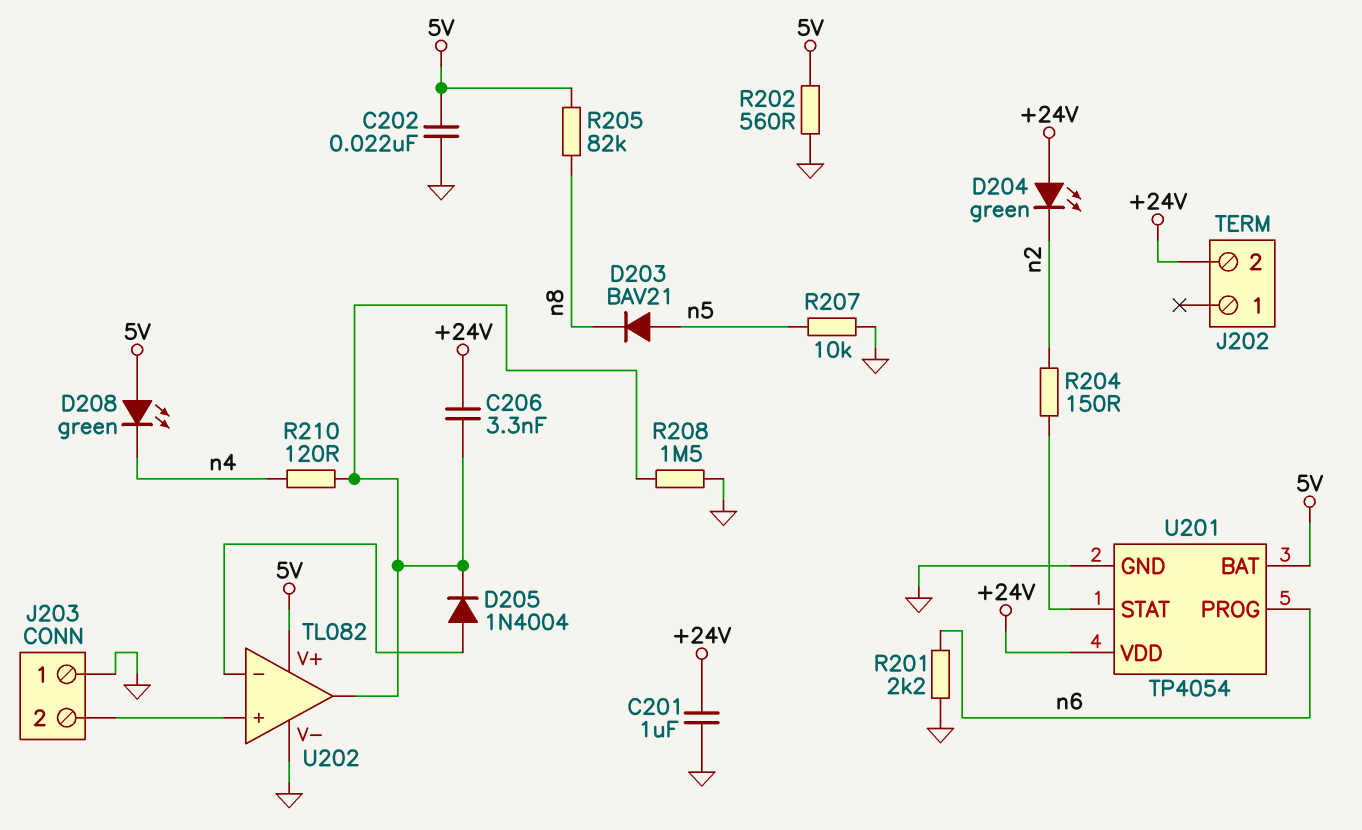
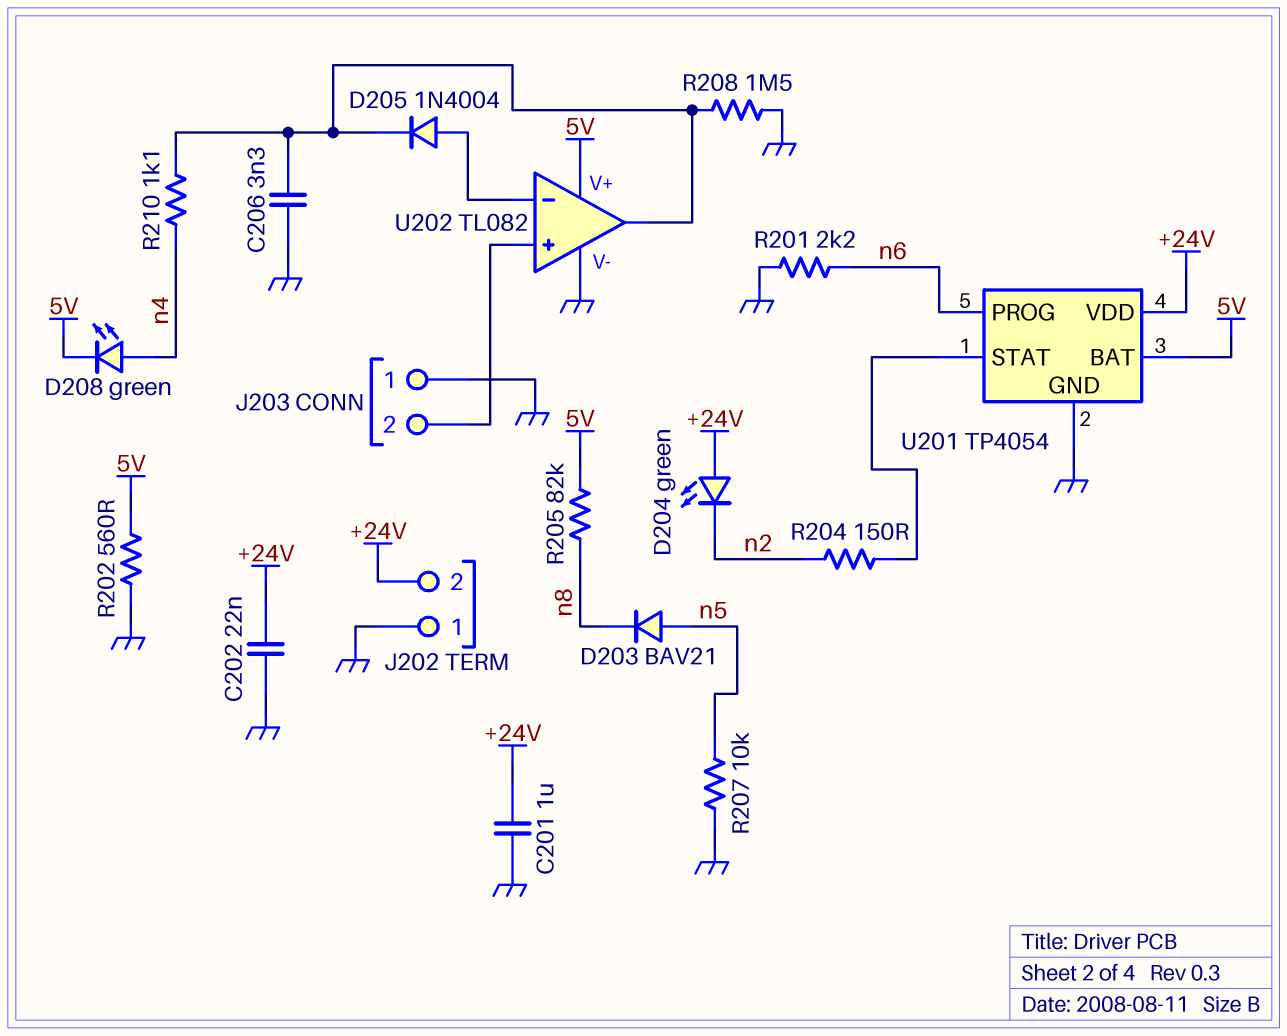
C202: 22nF (5V, GND) -> 22nF (+24V, GND)
C206: 3.3nF (+24V, U202/out) -> 3.3nF (GND, U202/out)
D208: LED green (A 5V, K n4) -> LED green (A n4, K 5V)
J202 pin 1: none -> GND
R210: 120 (U202/out, n4) -> 1.1k (U202/out, n4)

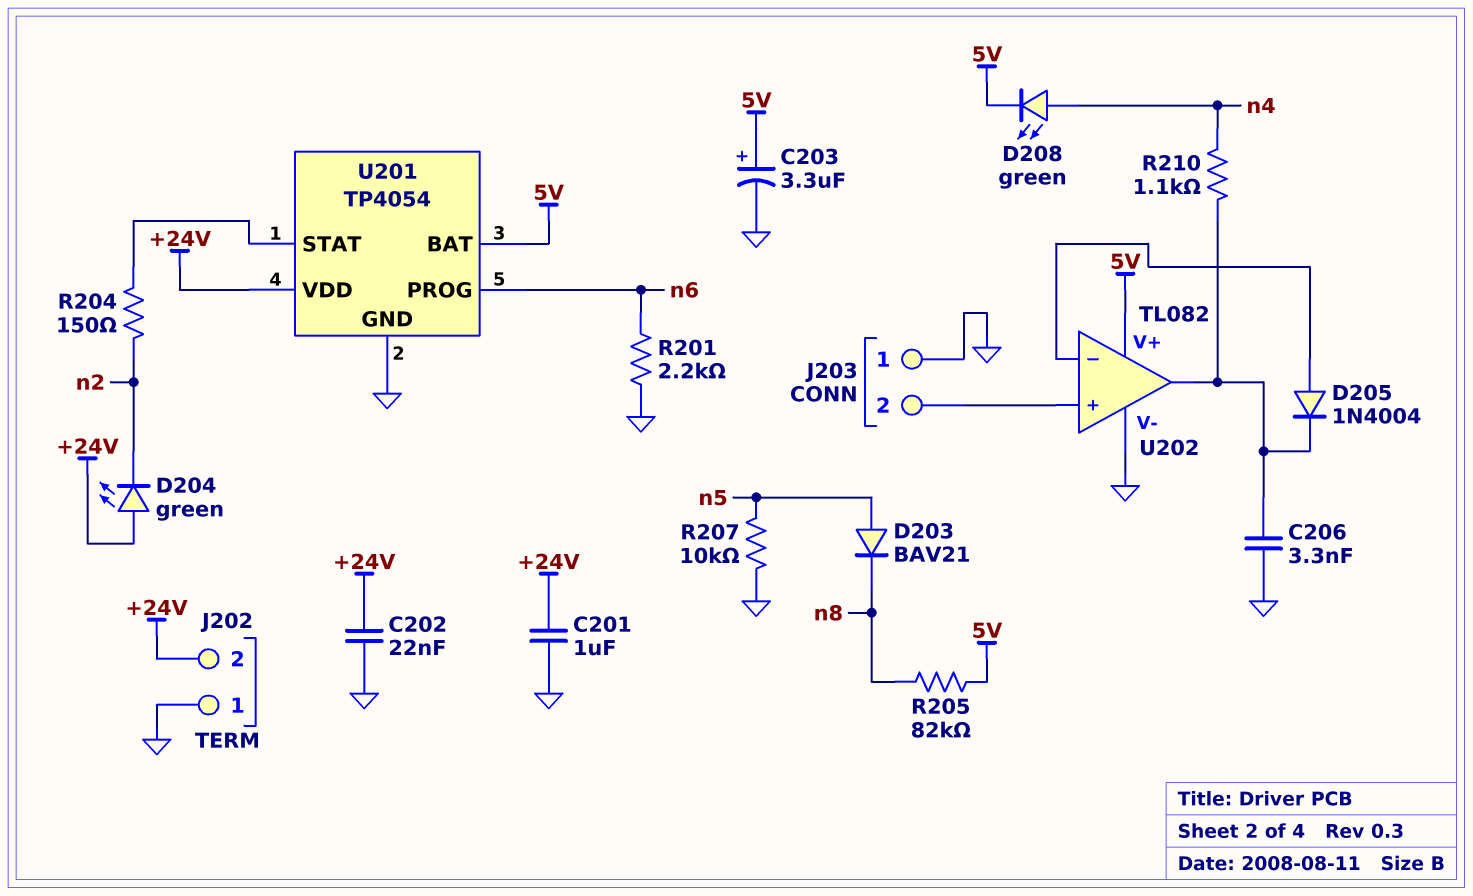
C203: none -> 3.3uF (plus 5V, minus GND)
R202: 560 (5V, GND) -> none
R208: 1.5M (GND, U202/out) -> none

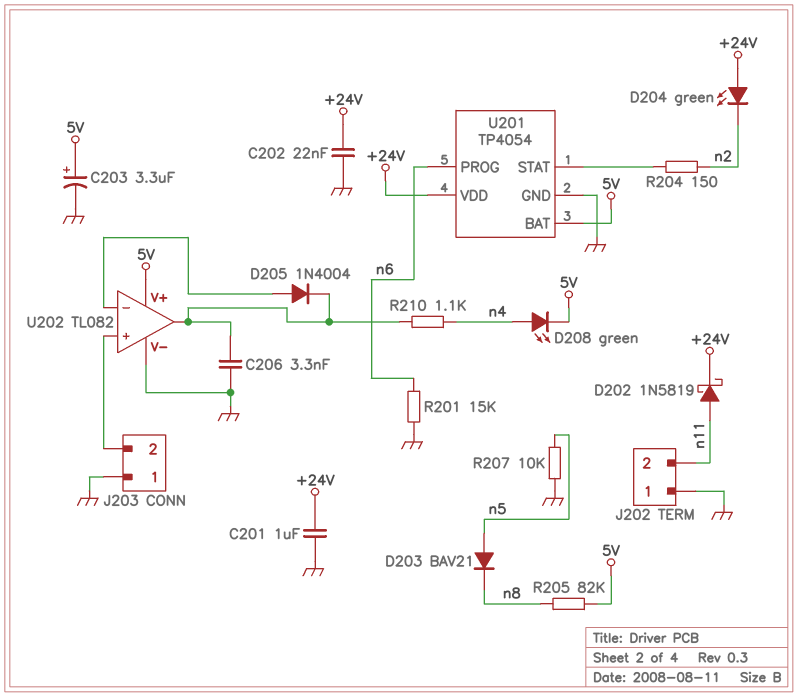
D202: none -> schottky 1N5819 (A n11, K +24V)
J202 pin 2: +24V -> n11
R201: 2.2k (GND, n6) -> 15k (GND, n6)

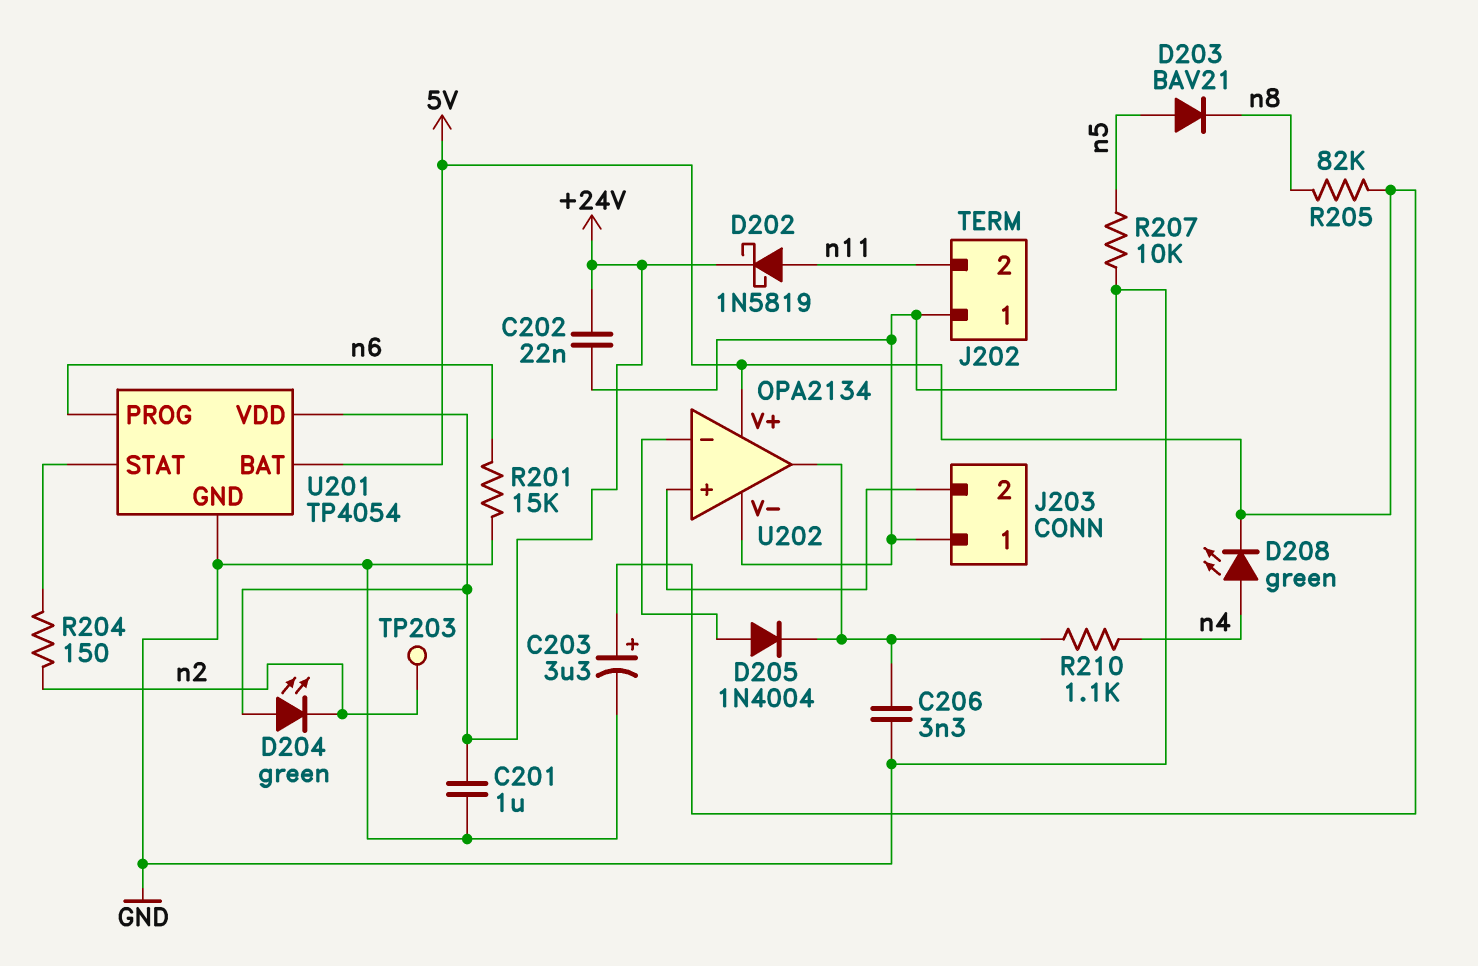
TP203: none -> test point (n2)
U202: TL082 -> OPA2134

